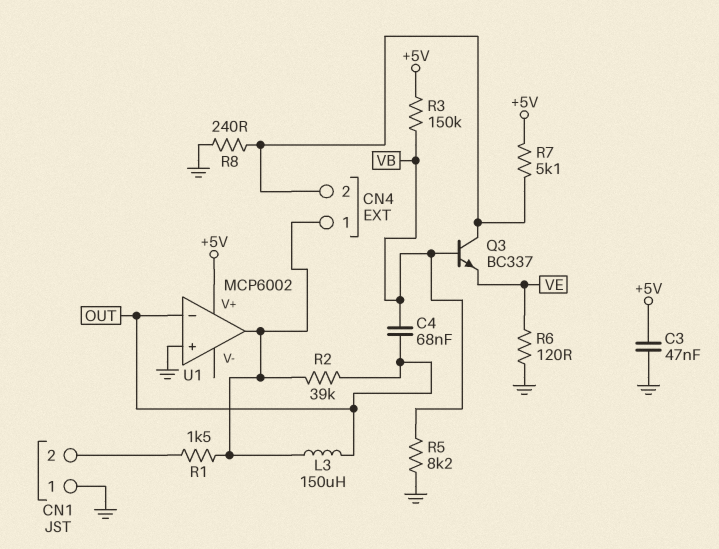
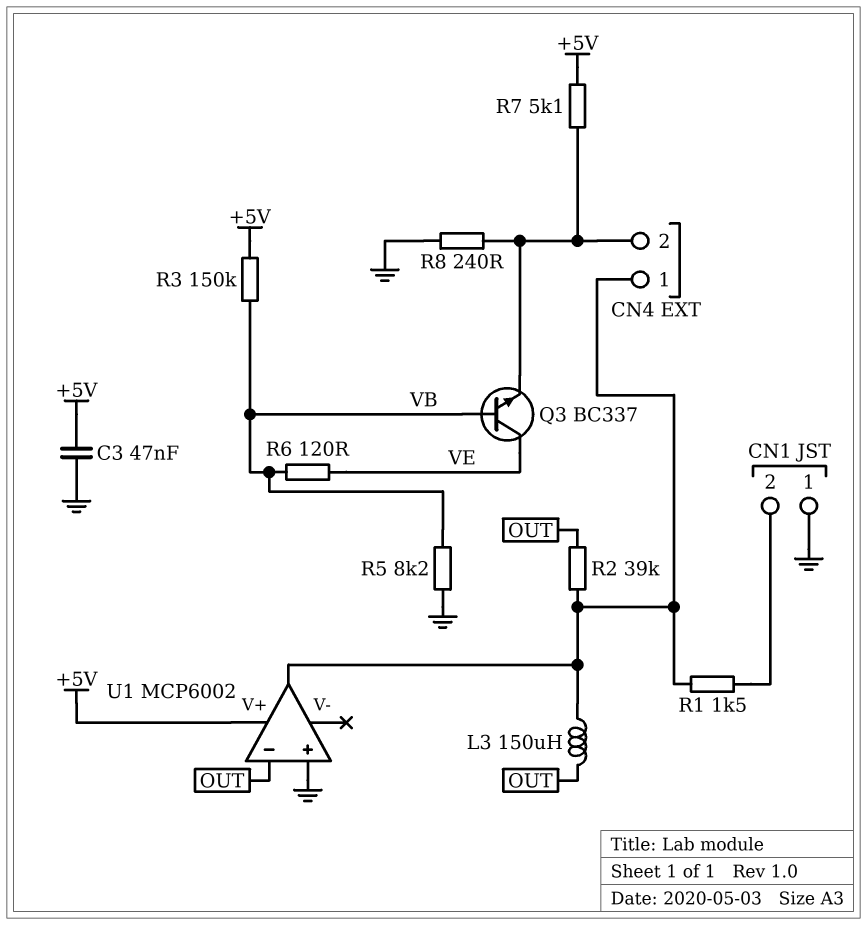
C4: 68nF (OUT, VB) -> none
Q3: NPN BC337 (B VB, C CN4/2, E VE) -> NPN BC337 (B VB, C VE, E CN4/2)
R6: 120 (GND, VE) -> 120 (VB, VE)

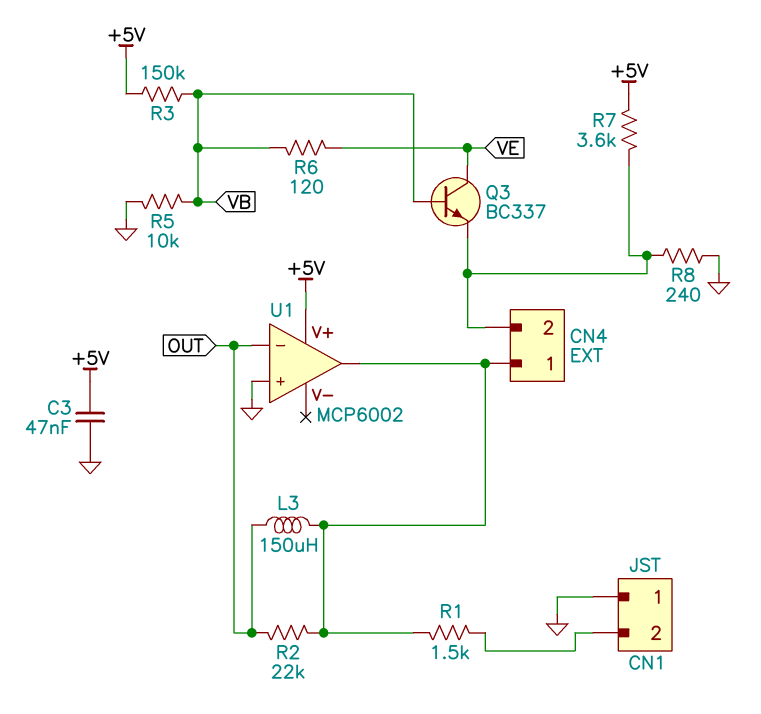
R2: 39k (CN4/1, OUT) -> 22k (CN4/1, OUT)
R5: 8.2k (GND, VB) -> 10k (GND, VB)
R7: 5.1k (+5V, CN4/2) -> 3.6k (+5V, CN4/2)

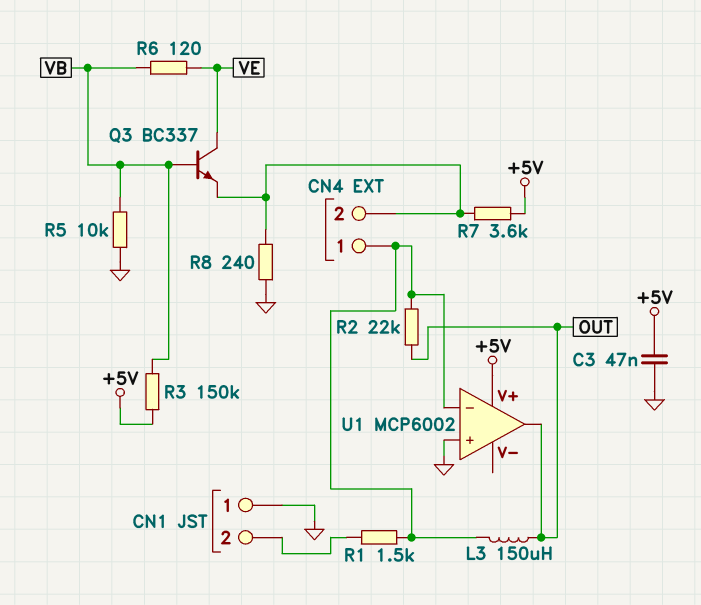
U1 pin in-: OUT -> CN4/1
U1 pin out: CN4/1 -> OUT

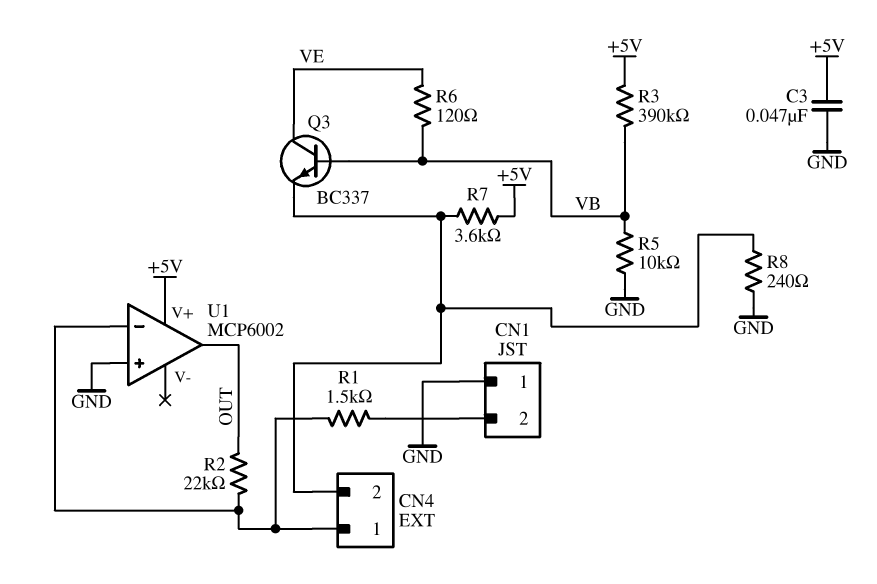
L3: 150uH (CN4/1, OUT) -> none
R3: 150k (+5V, VB) -> 390k (+5V, VB)

